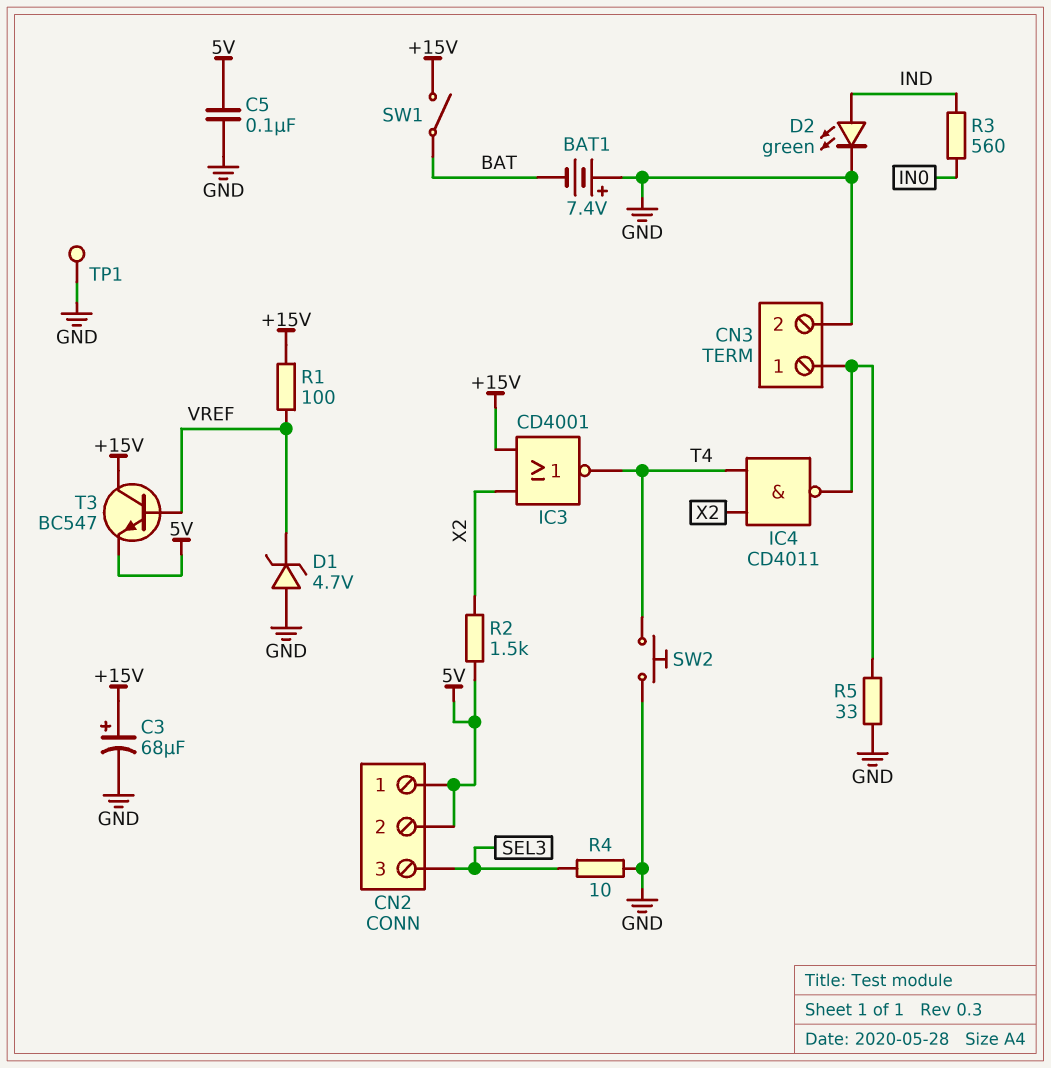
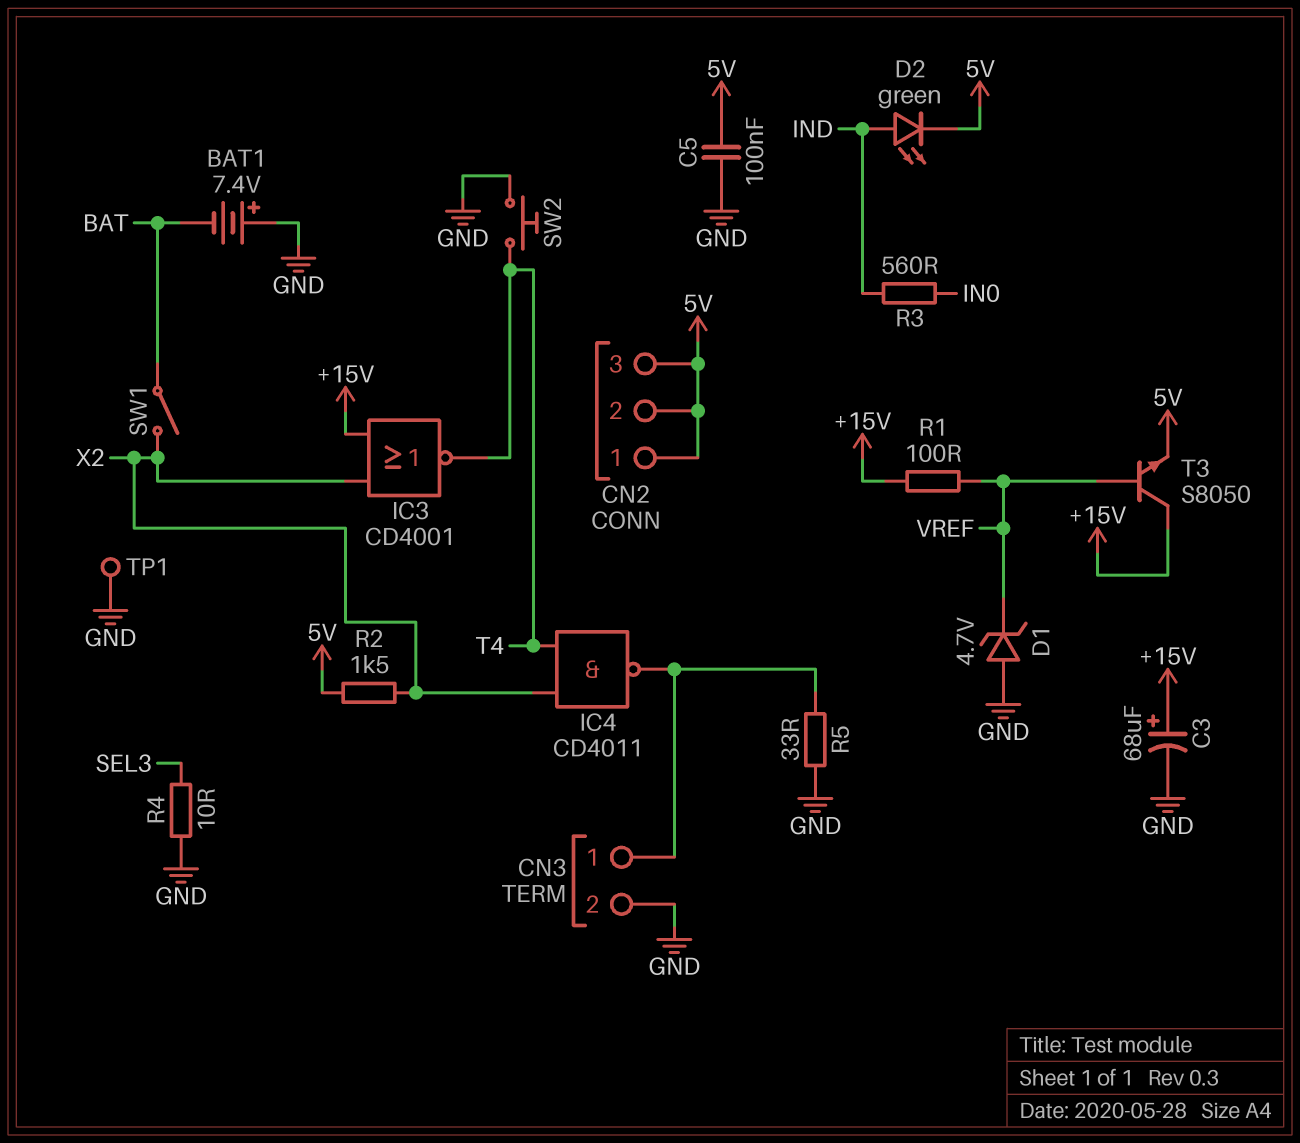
CN2 pin 3: SEL3 -> 5V
D2: LED green (A IND, K GND) -> LED green (A IND, K 5V)
SW1: switch (+15V, BAT) -> switch (BAT, X2)
T3: NPN BC547 (B VREF, C +15V, E 5V) -> NPN S8050 (B VREF, C +15V, E 5V)

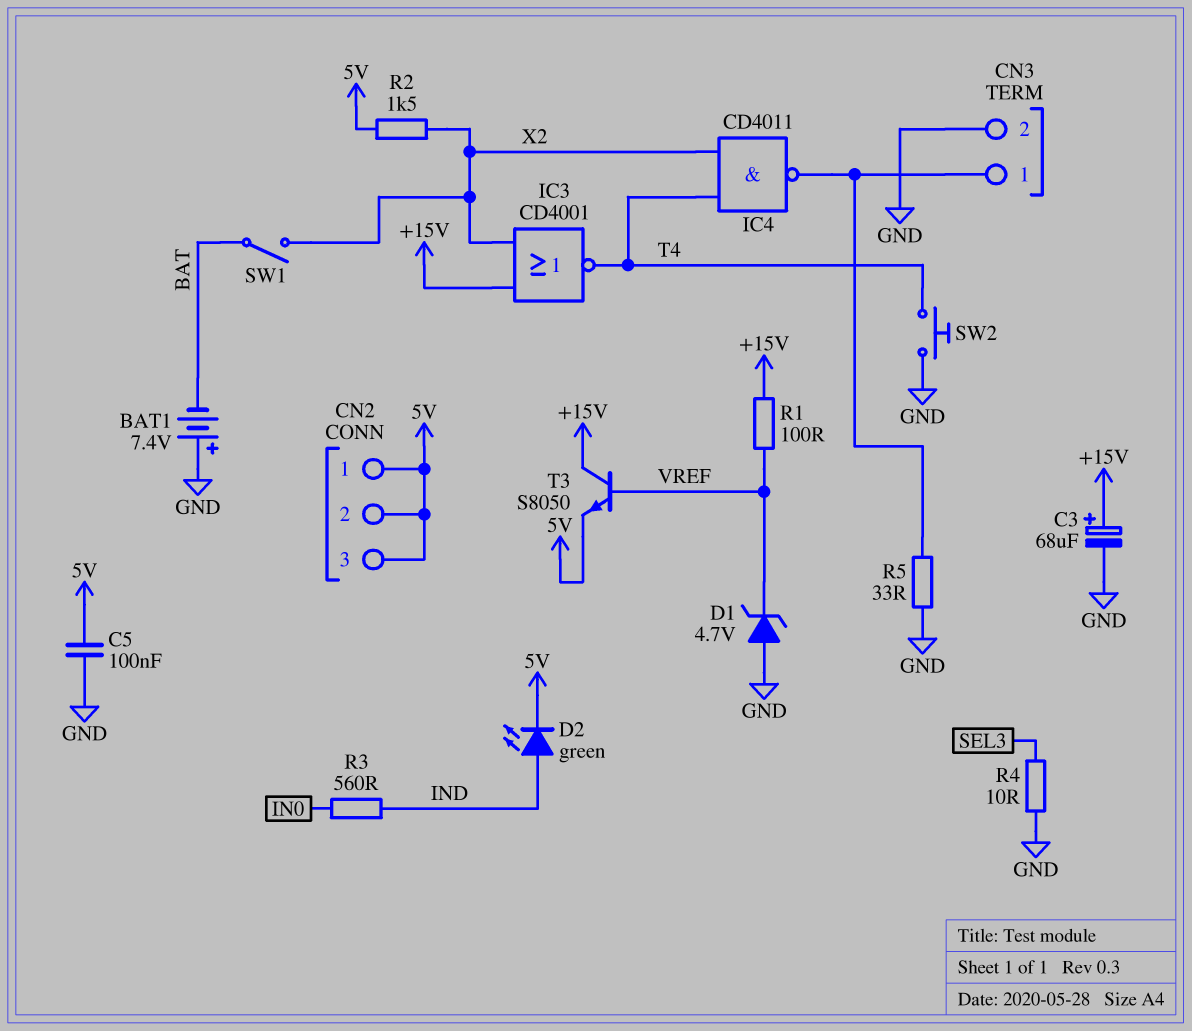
TP1: test point (GND) -> none

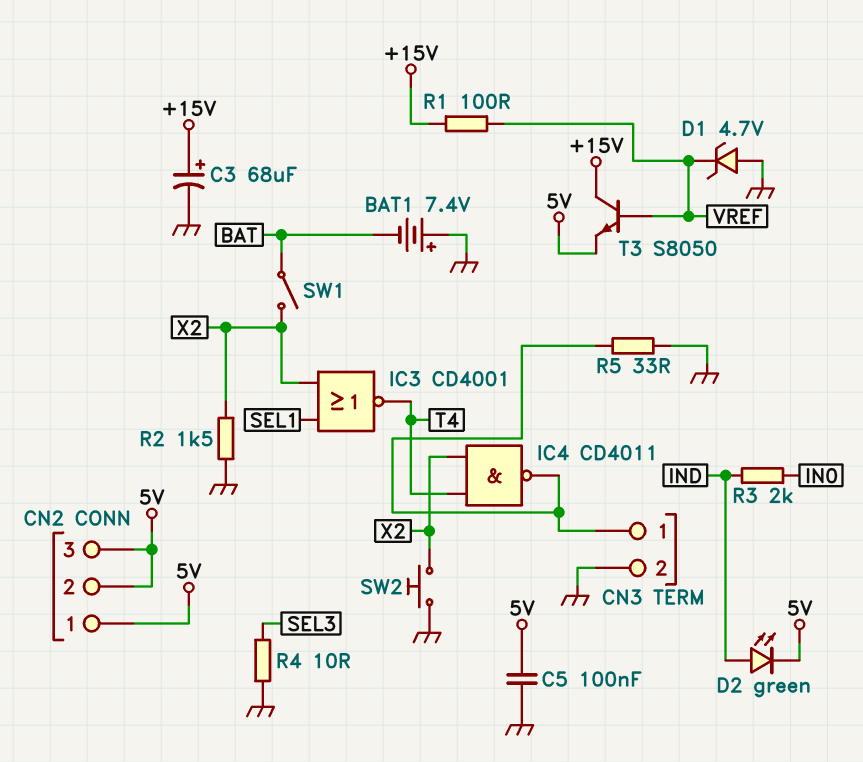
IC3: NOR CD4001 (in +15V, in X2, out T4) -> NOR CD4001 (in SEL1, in X2, out T4)
R2: 1.5k (5V, X2) -> 1.5k (GND, X2)
R3: 560 (IN0, IND) -> 2k (IN0, IND)
SW2: button (GND, T4) -> button (GND, X2)

